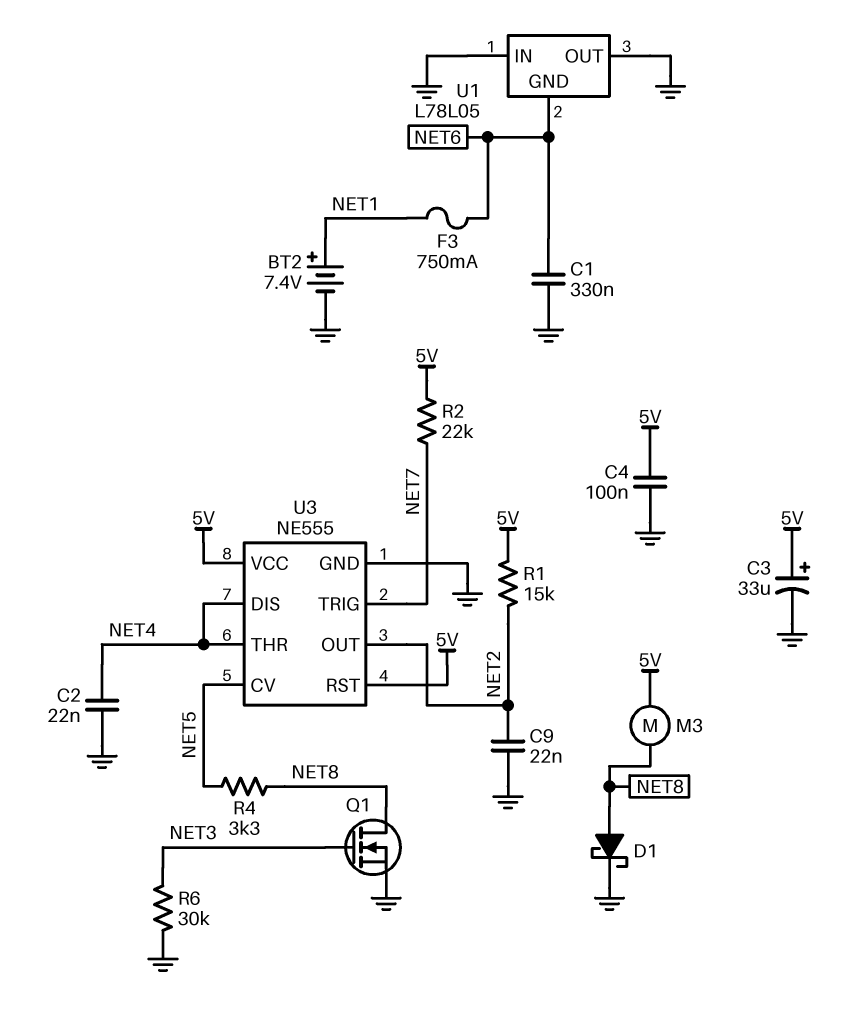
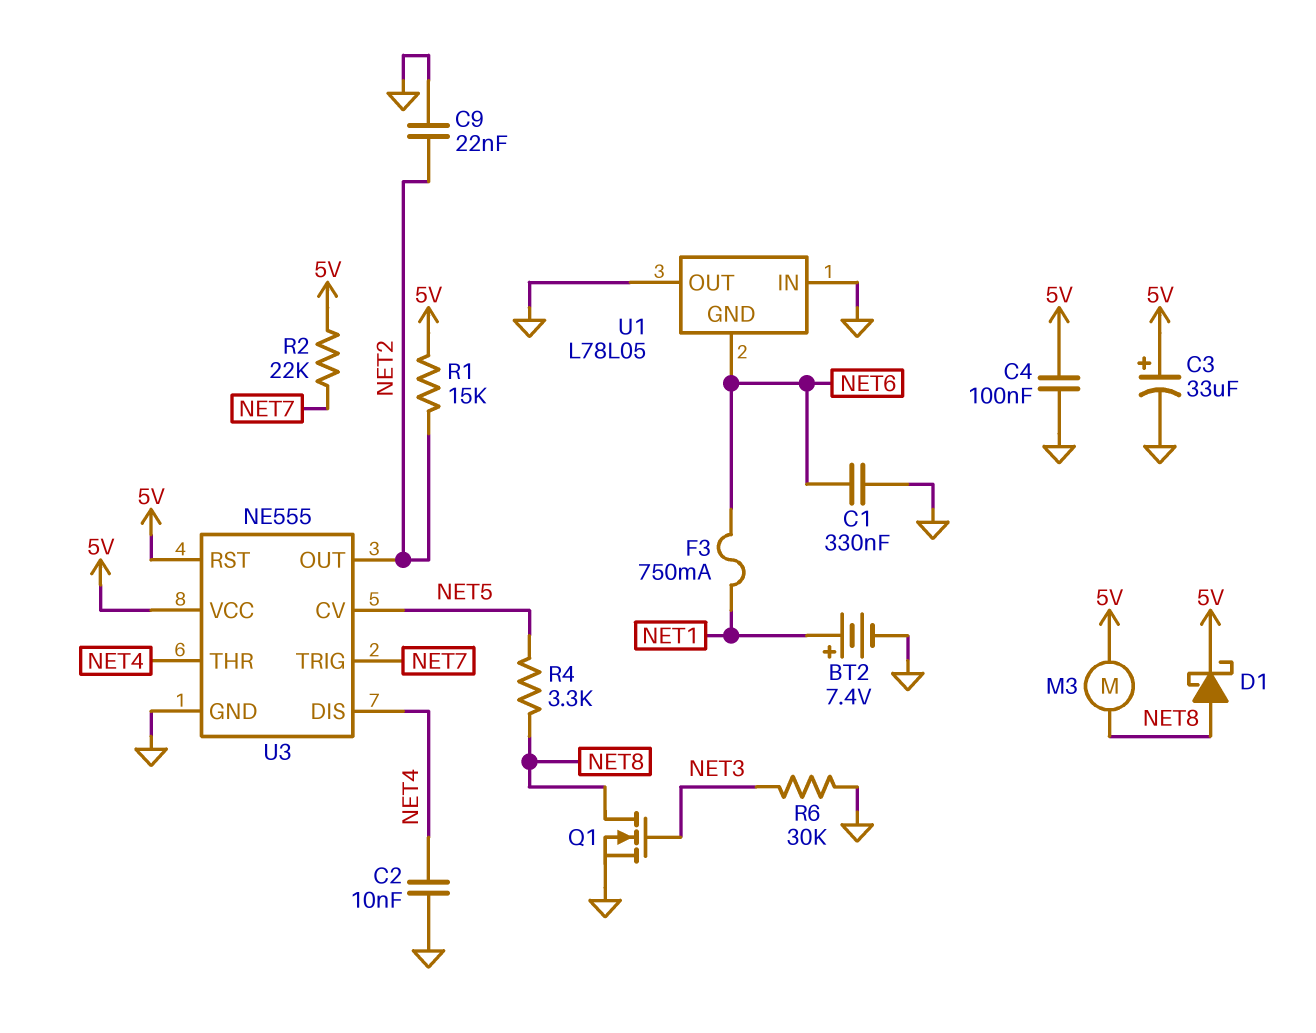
C2: 22nF (GND, NET4) -> 10nF (GND, NET4)
D1: schottky (A NET8, K GND) -> schottky (A NET8, K 5V)

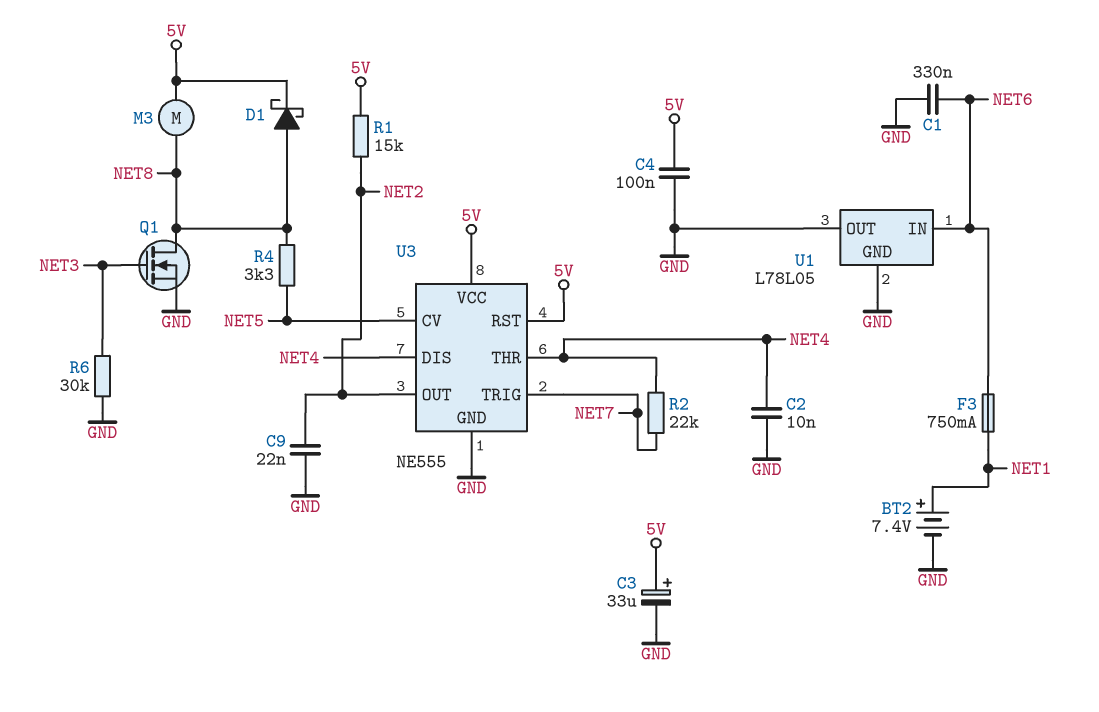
R2: 22k (5V, NET7) -> 22k (NET4, NET7)
U1 pin GND: NET6 -> GND
U1 pin IN: GND -> NET6

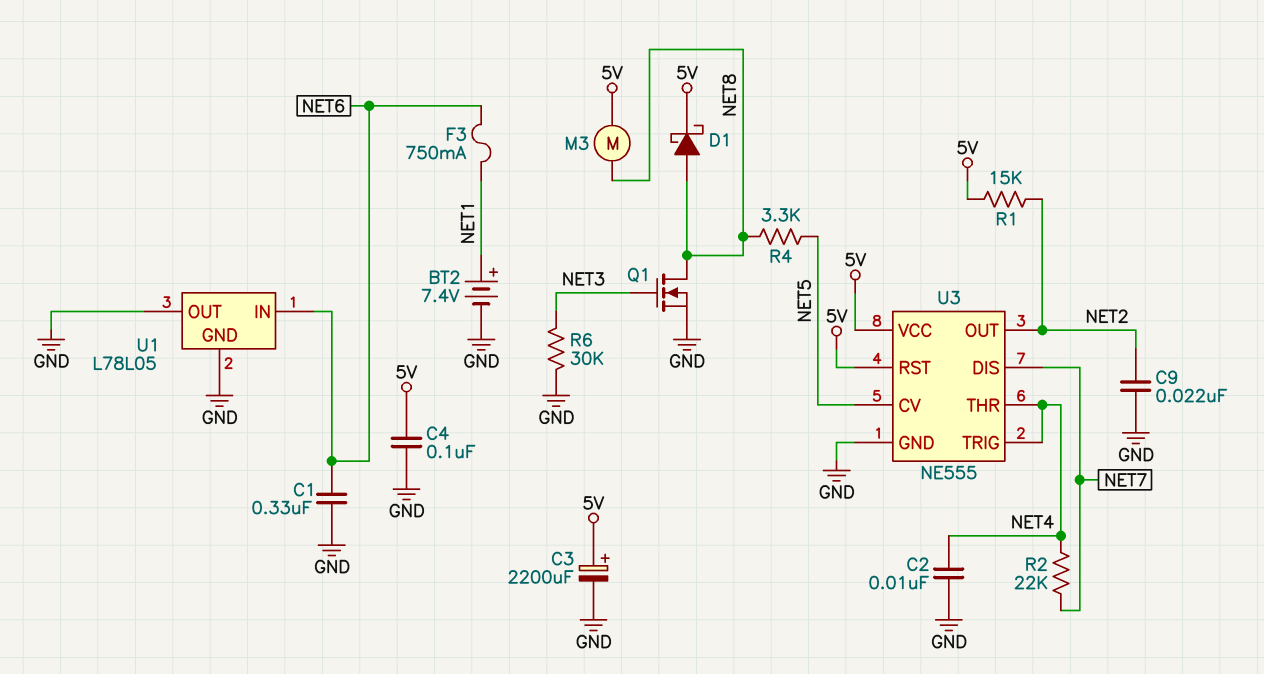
C3: 33uF (plus 5V, minus GND) -> 2200uF (plus 5V, minus GND)
U3 pin DIS: NET4 -> NET7
U3 pin TRIG: NET7 -> NET4

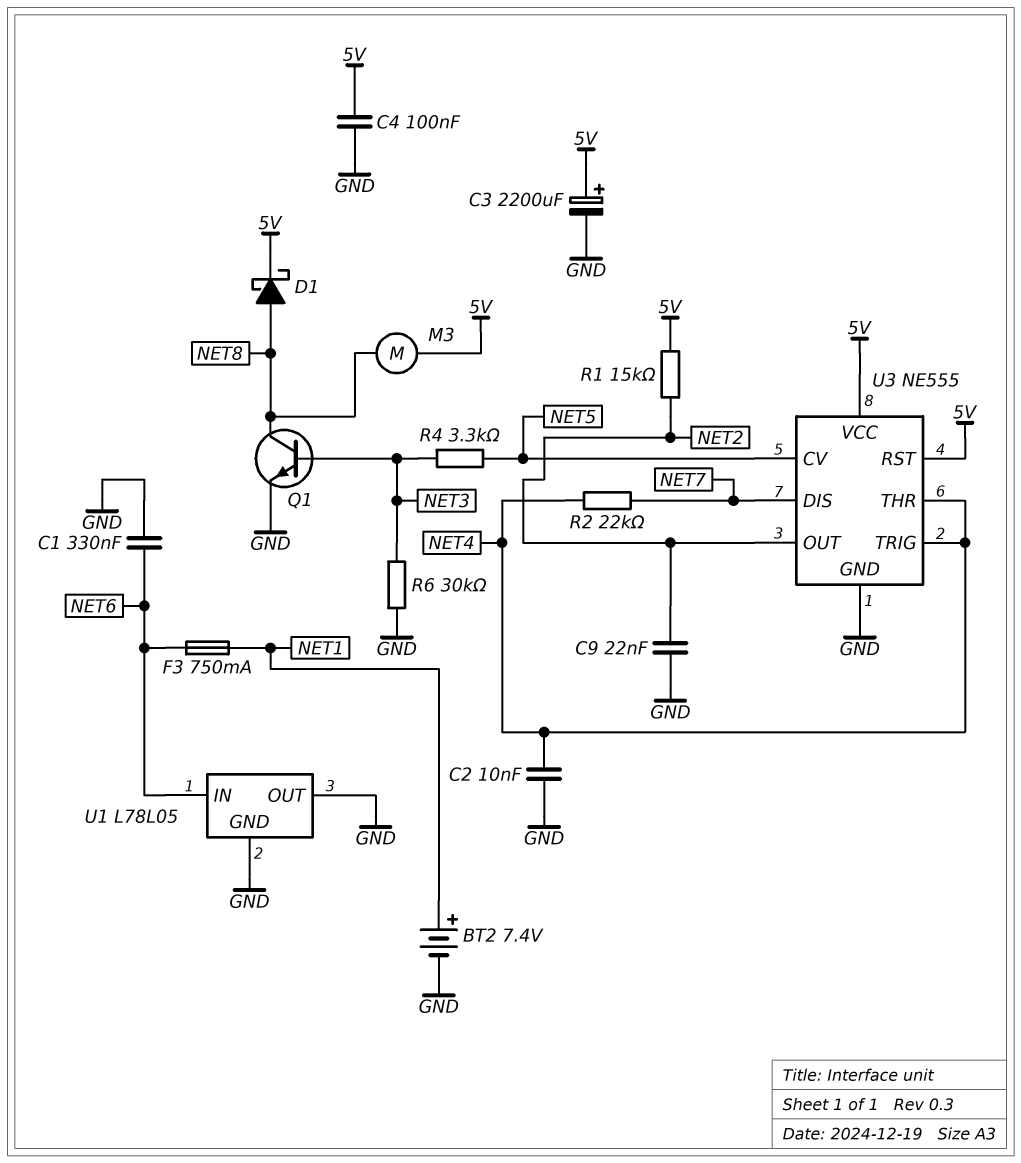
Q1: NMOS (G NET3, D NET8, S GND) -> NPN (B NET3, C NET8, E GND)
R4: 3.3k (NET5, NET8) -> 3.3k (NET3, NET5)

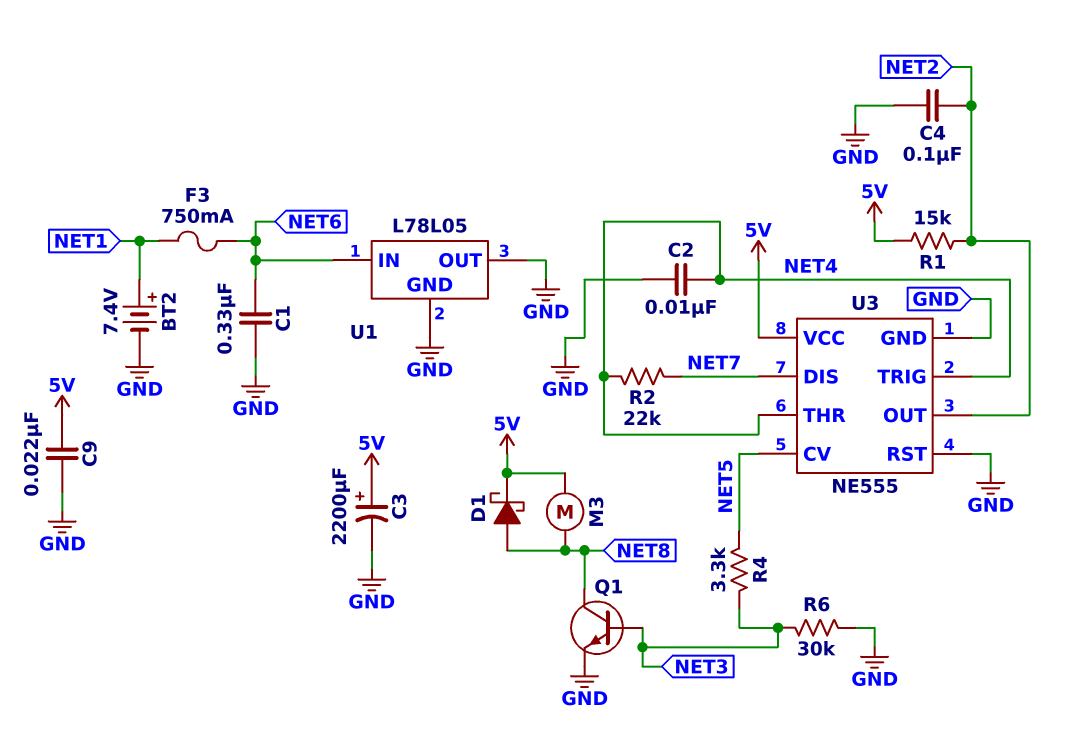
C4: 100nF (5V, GND) -> 100nF (GND, NET2)
C9: 22nF (GND, NET2) -> 22nF (5V, GND)
U3 pin RST: 5V -> GND

